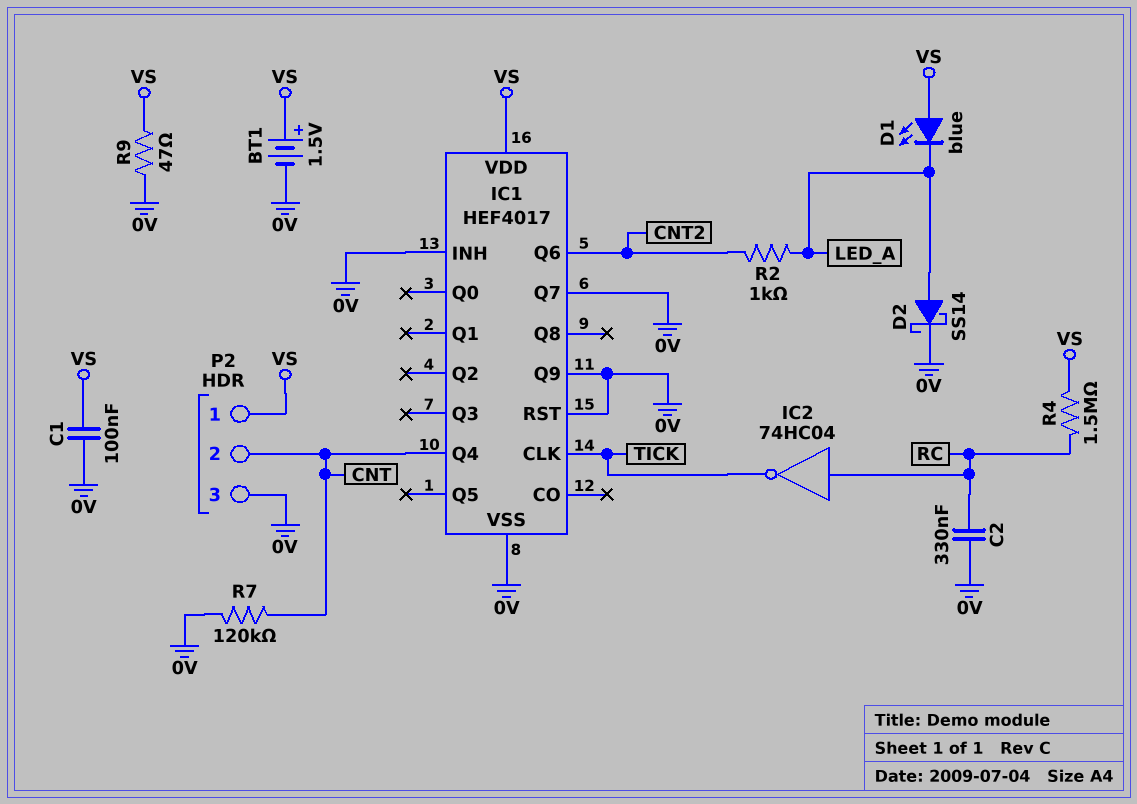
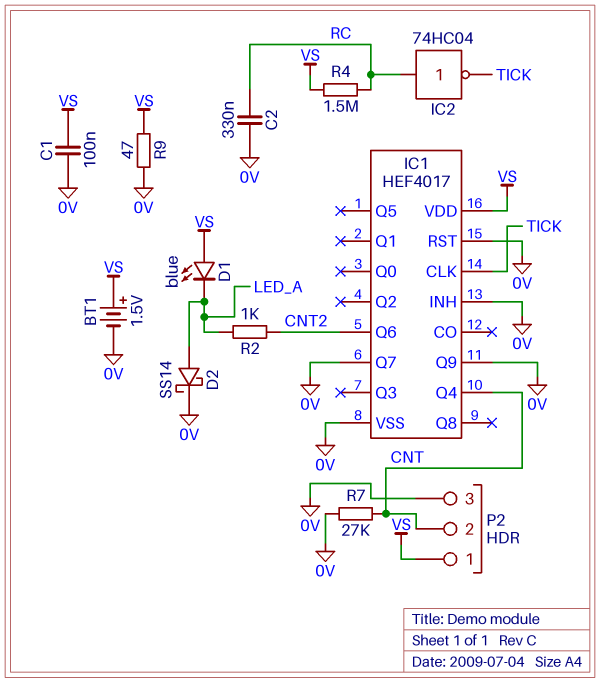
R7: 120k (0V, CNT) -> 27k (0V, CNT)

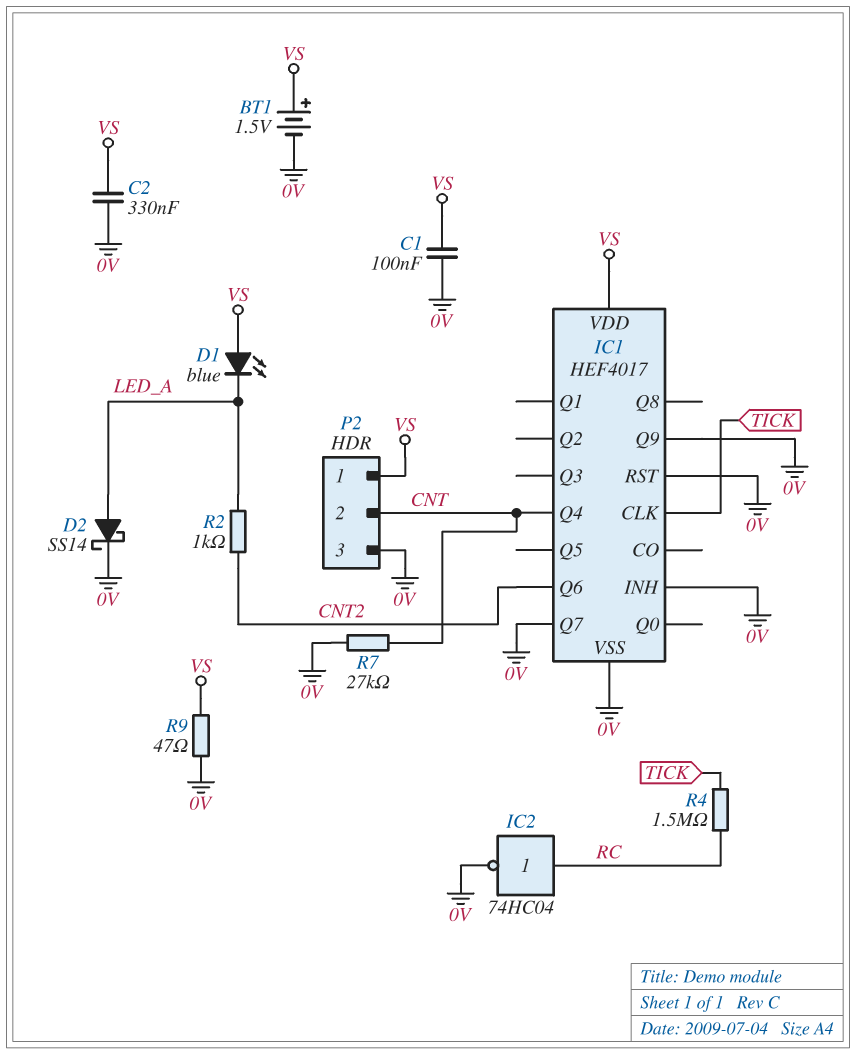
C2: 330nF (0V, RC) -> 330nF (0V, VS)
IC2: NOT 74HC04 (in RC, out TICK) -> NOT 74HC04 (in RC, out 0V)
R4: 1.5M (RC, VS) -> 1.5M (RC, TICK)

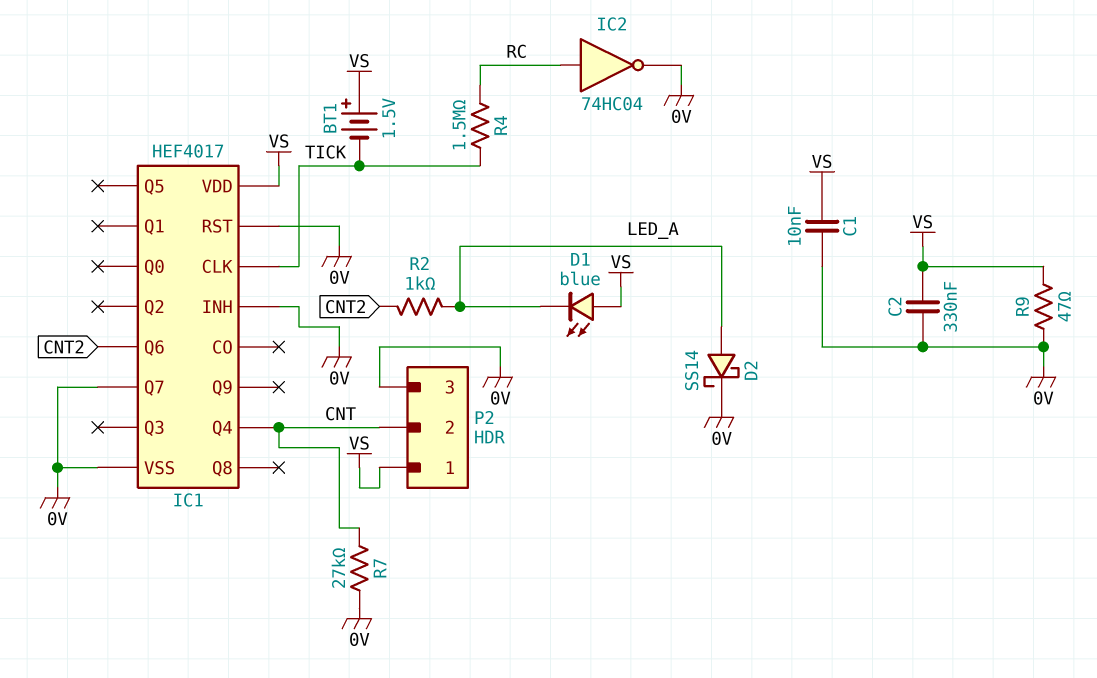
BT1: 1.5V (plus VS, minus 0V) -> 1.5V (plus VS, minus TICK)
C1: 100nF (0V, VS) -> 10nF (0V, VS)
IC1 pin Q9: 0V -> none

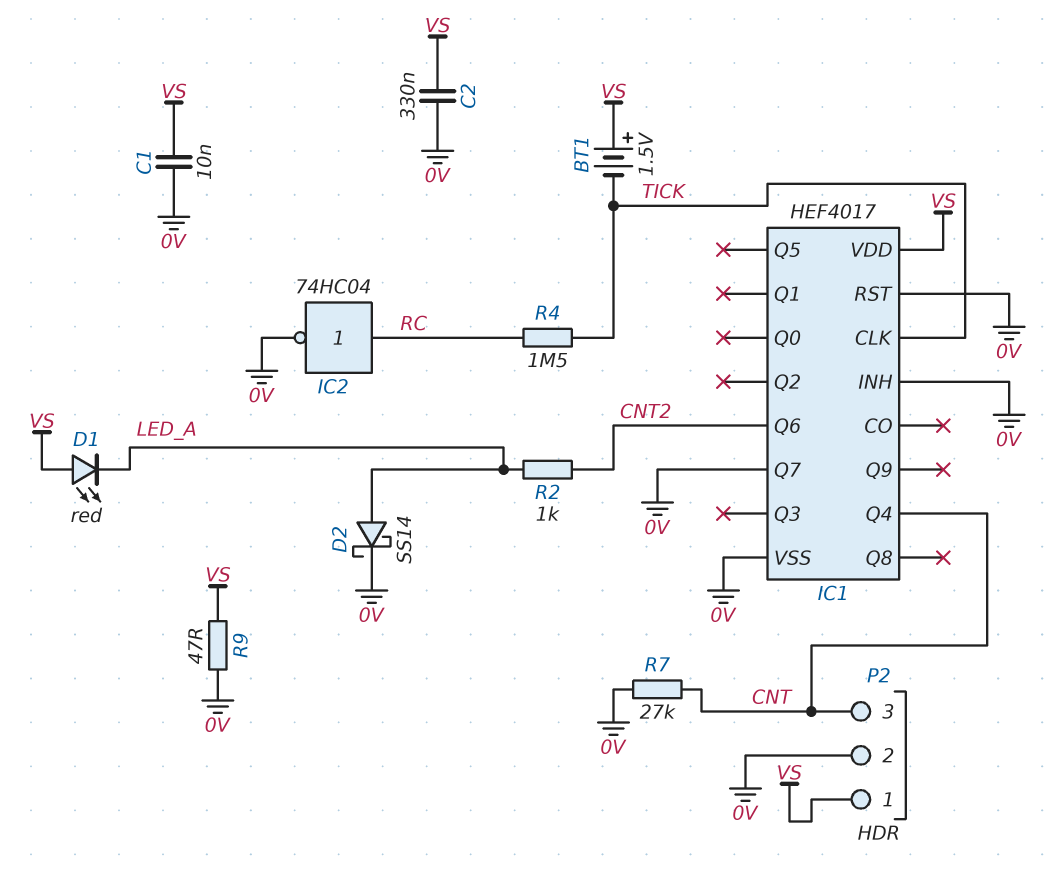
D1: LED blue (A VS, K LED_A) -> LED red (A VS, K LED_A)
P2 pin 2: CNT -> 0V
P2 pin 3: 0V -> CNT

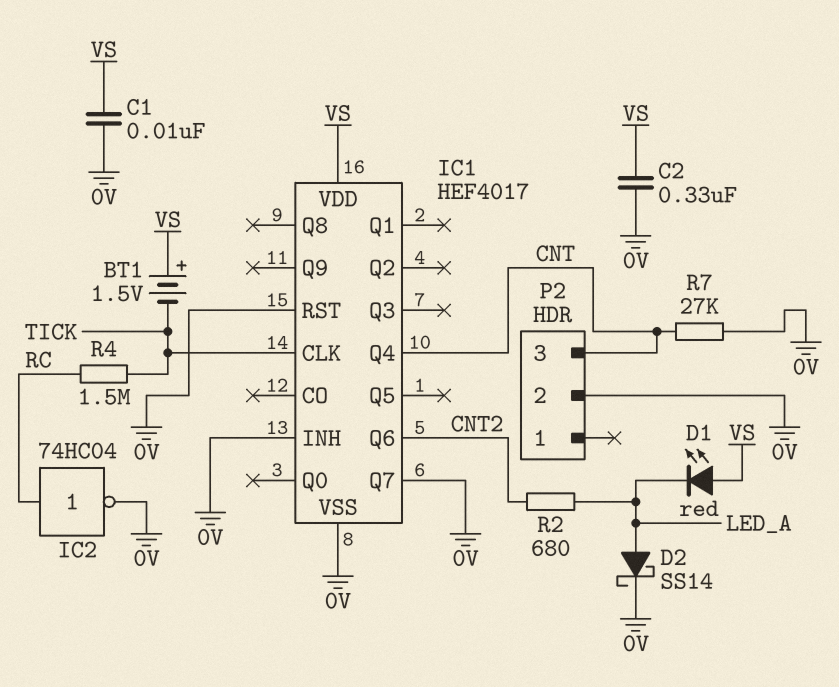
P2 pin 1: VS -> none
R2: 1k (CNT2, LED_A) -> 680 (CNT2, LED_A)
R9: 47 (0V, VS) -> none

